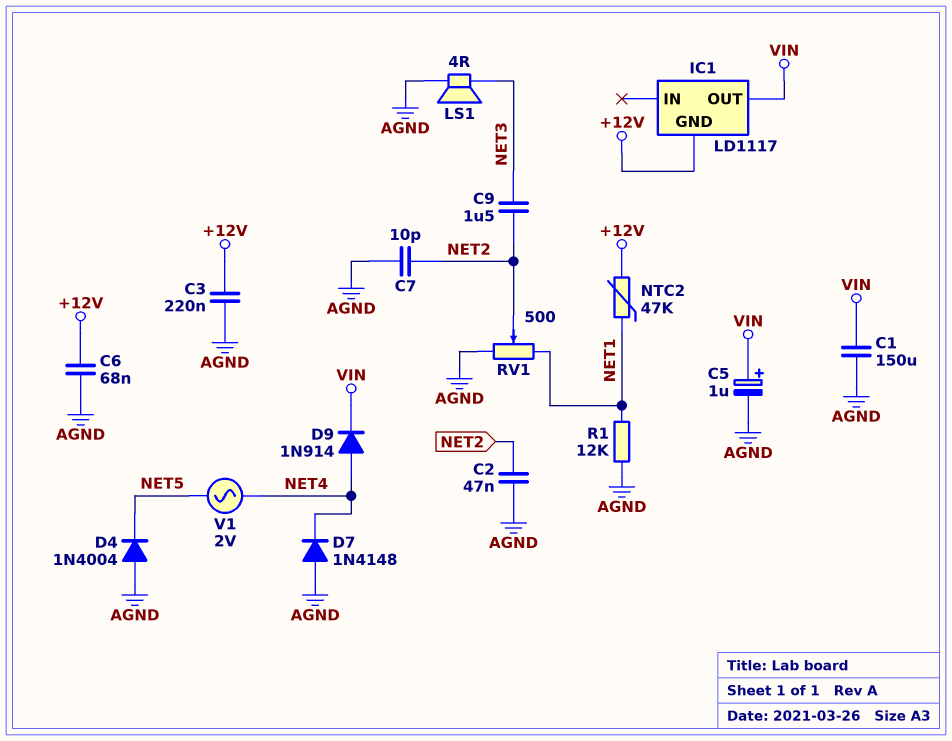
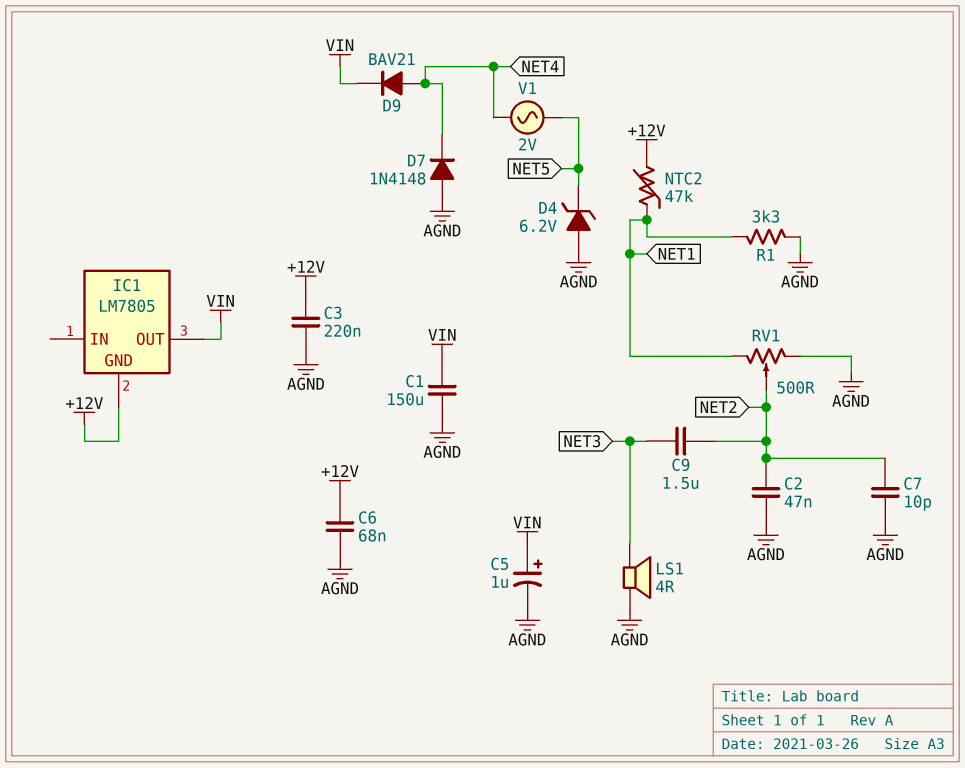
D4: diode 1N4004 (A AGND, K NET5) -> zener 6.2V (A AGND, K NET5)
D9: diode 1N914 (A NET4, K VIN) -> diode BAV21 (A NET4, K VIN)
IC1: LD1117 -> LM7805
R1: 12k (AGND, NET1) -> 3.3k (AGND, NET1)

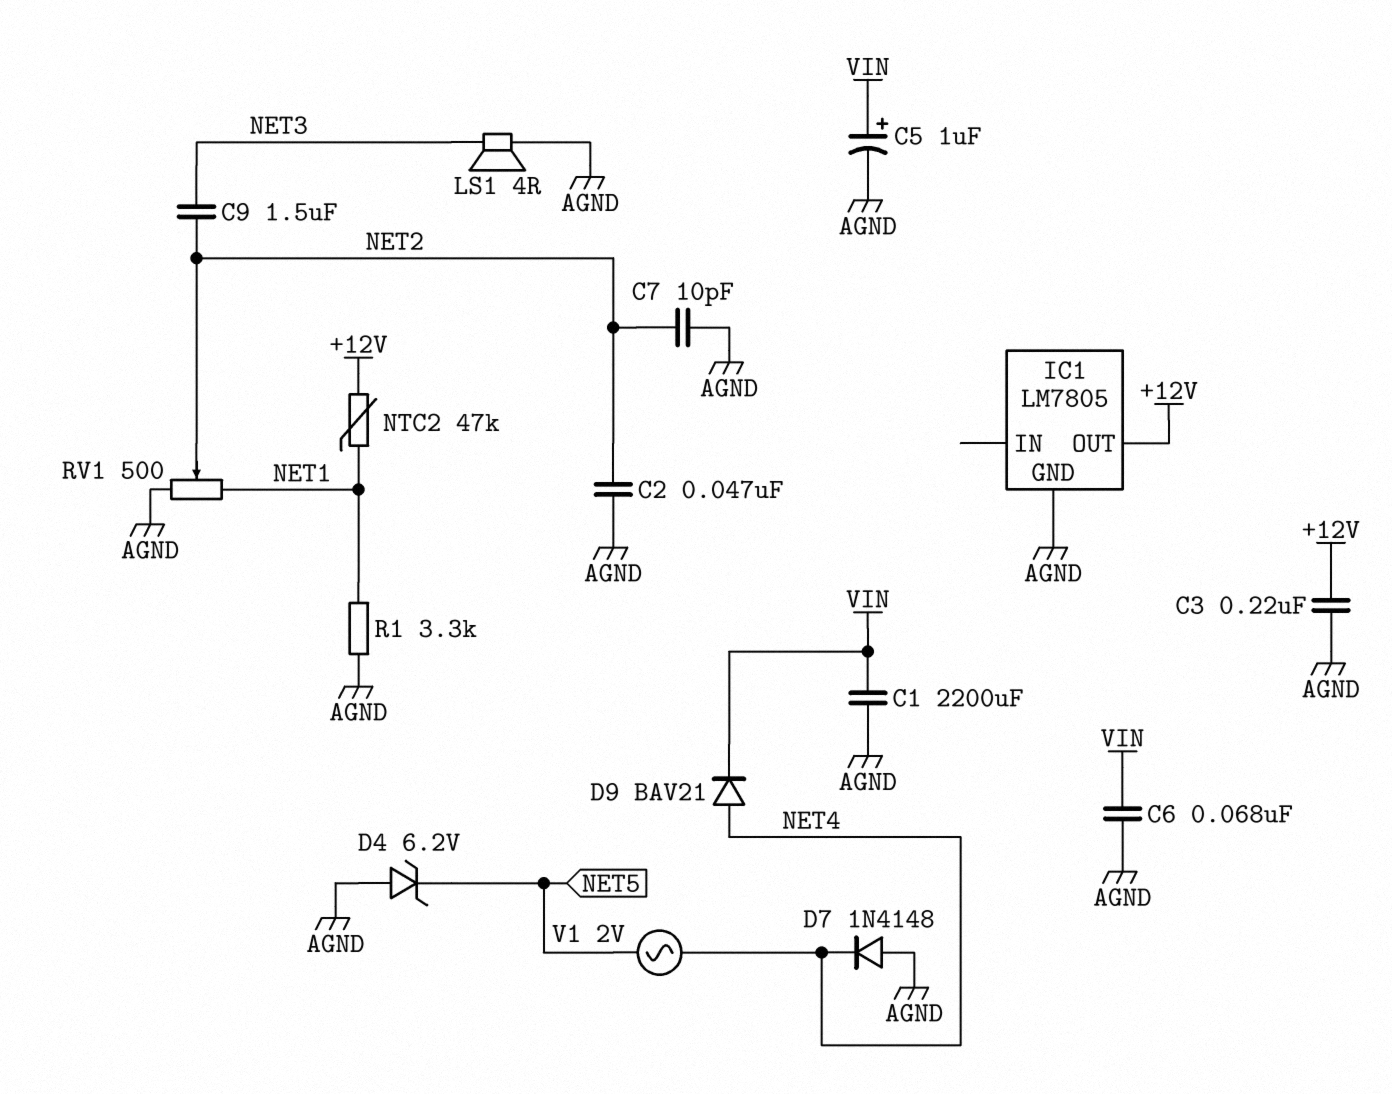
C1: 150uF (AGND, VIN) -> 2200uF (AGND, VIN)
C6: 68nF (+12V, AGND) -> 68nF (AGND, VIN)
IC1 pin GND: +12V -> AGND
IC1 pin OUT: VIN -> +12V

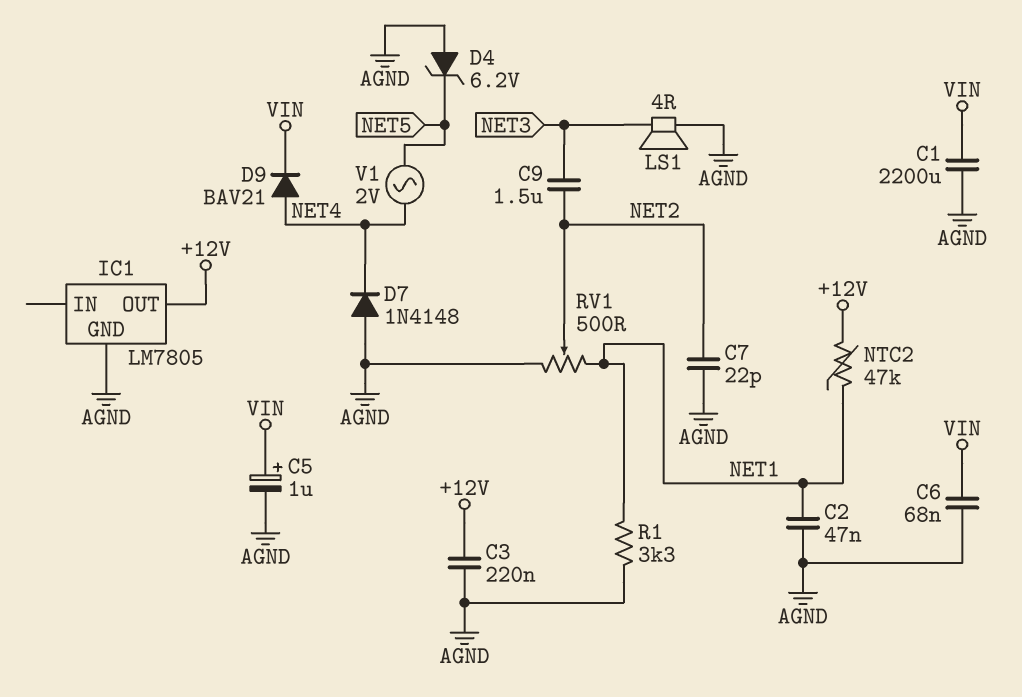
C2: 47nF (AGND, NET2) -> 47nF (AGND, NET1)
C7: 10pF (AGND, NET2) -> 22pF (AGND, NET2)

